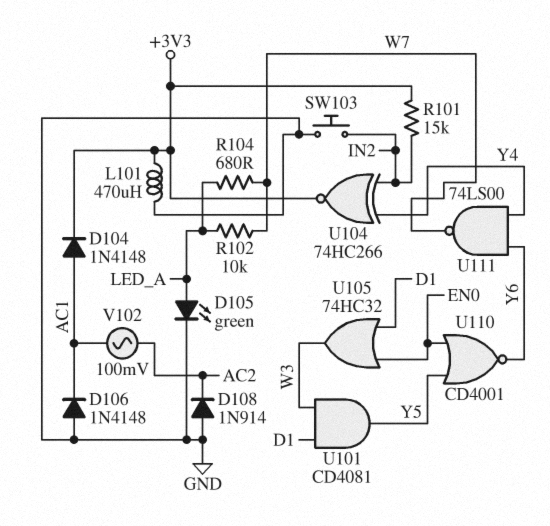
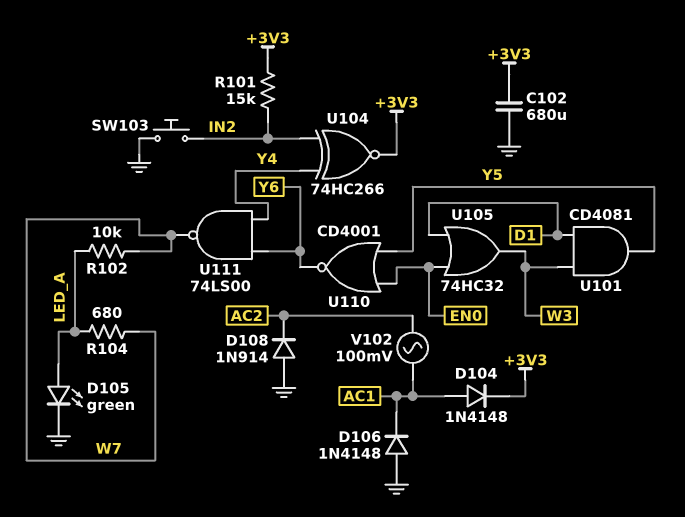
C102: none -> 680uF (+3V3, GND)
L101: 470uH (+3V3, GND) -> none

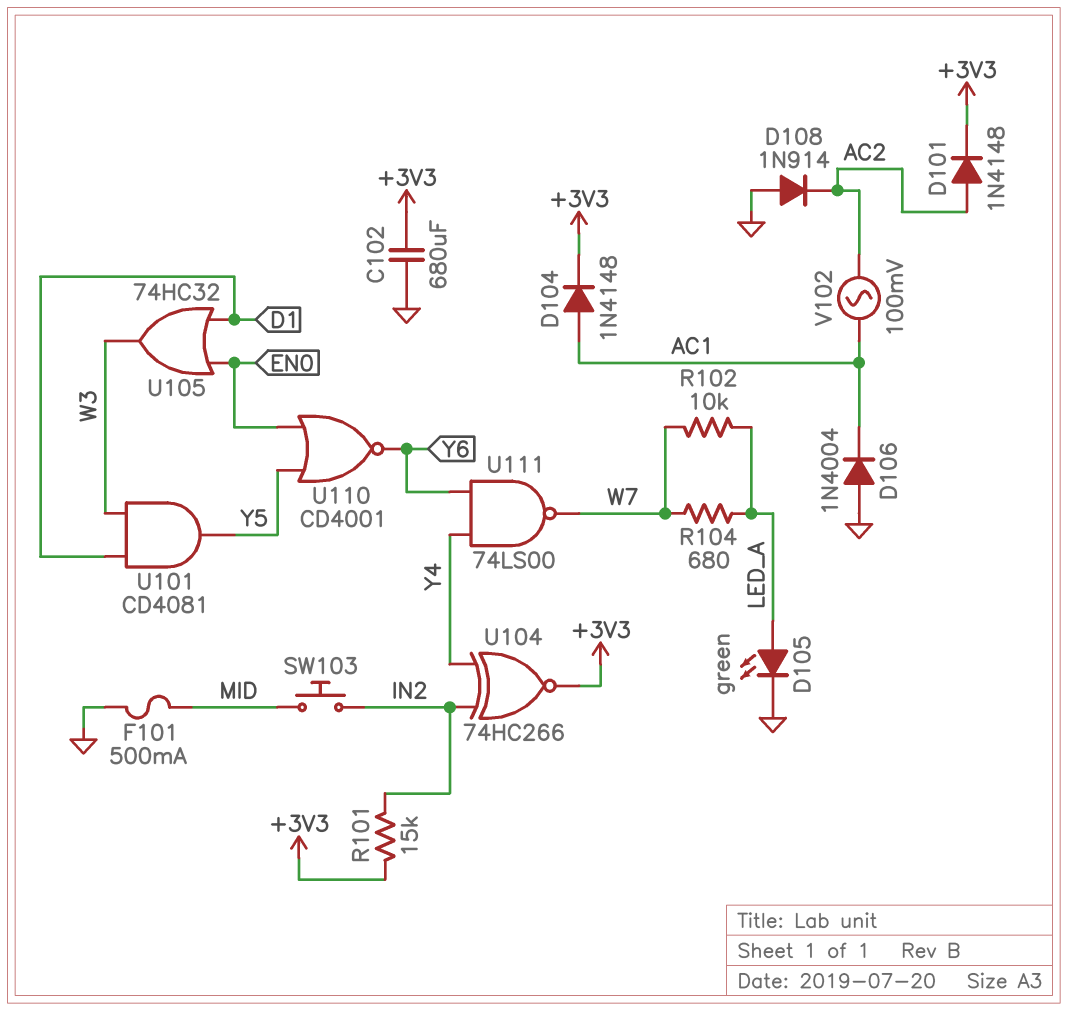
D101: none -> diode 1N4148 (A AC2, K +3V3)
D106: diode 1N4148 (A GND, K AC1) -> diode 1N4004 (A GND, K AC1)
F101: none -> 500mA (GND, MID)
SW103: button (GND, IN2) -> button (IN2, MID)

